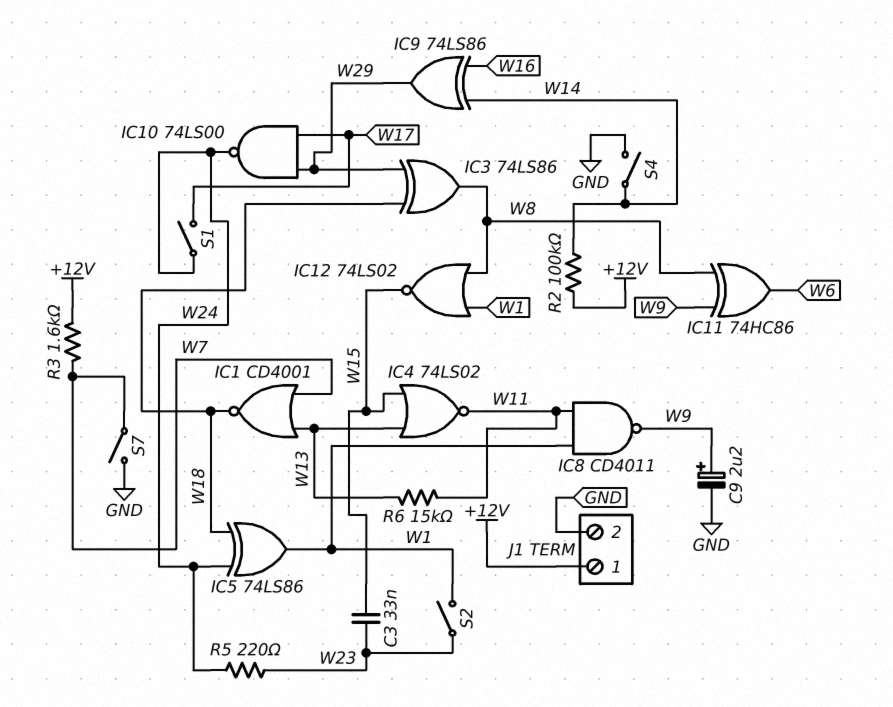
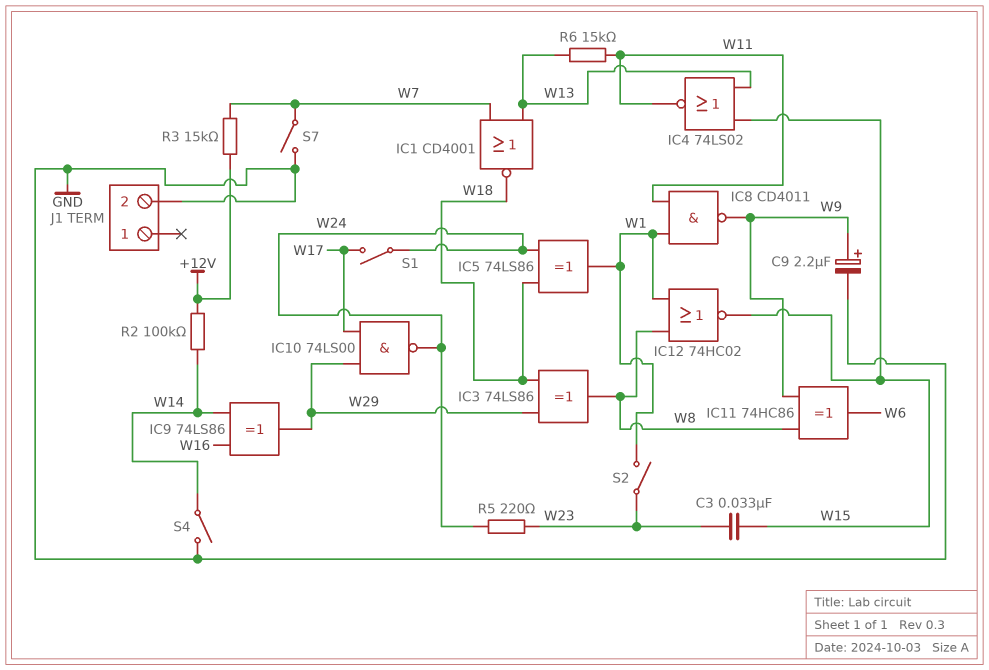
IC12: NOR 74LS02 (in W1, in W8, out W15) -> NOR 74HC02 (in W1, in W8, out W15)
J1 pin 1: +12V -> none
R3: 1.6k (+12V, W7) -> 15k (+12V, W7)

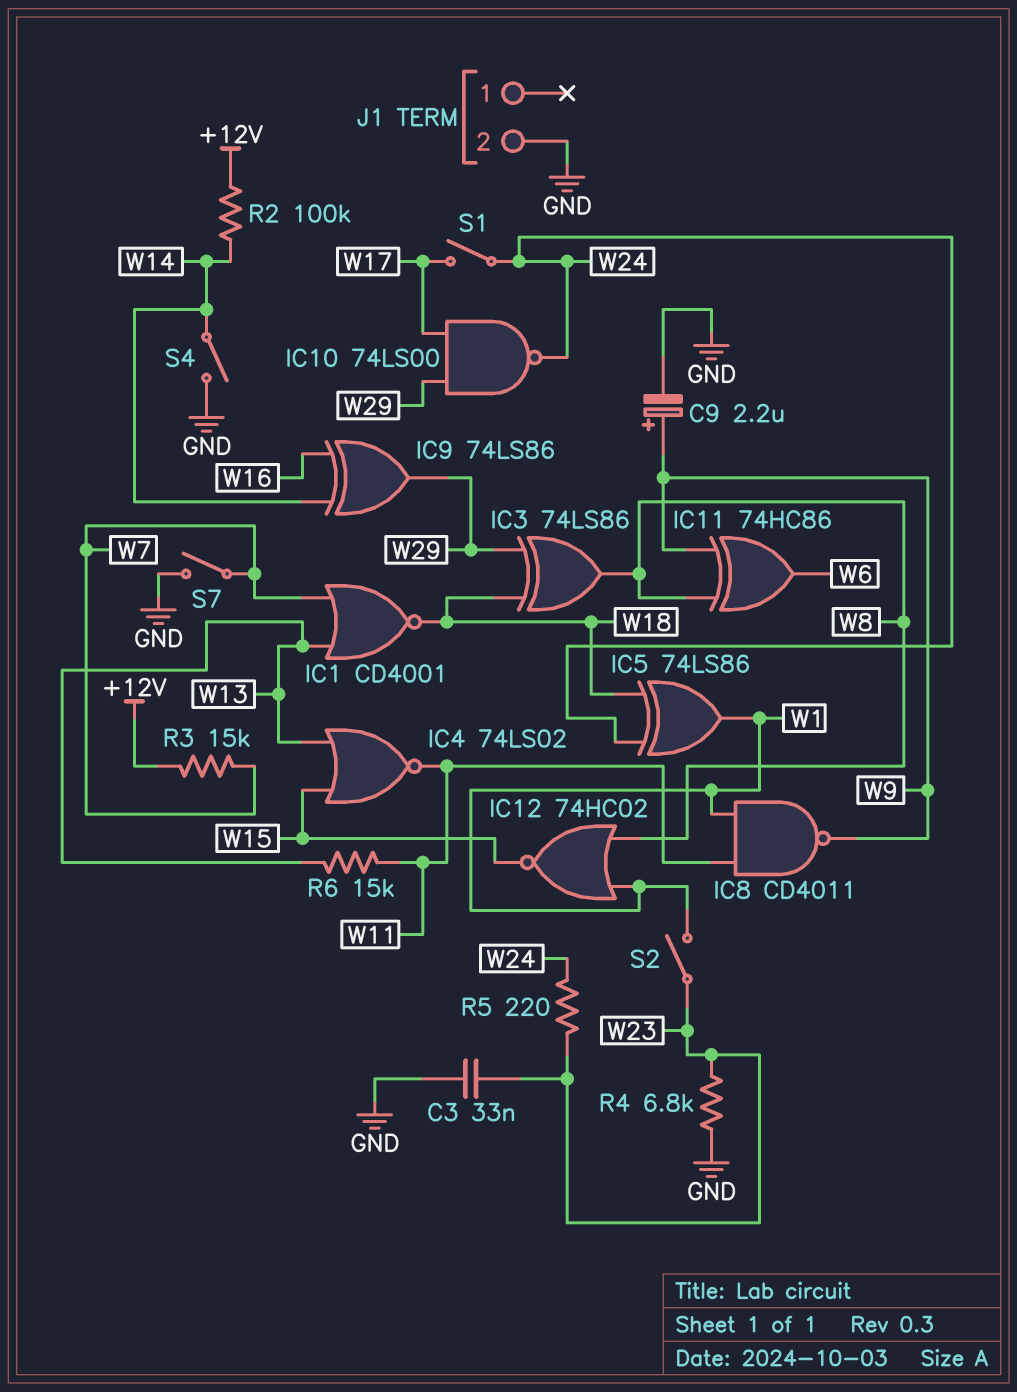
C3: 33nF (W15, W23) -> 33nF (GND, W23)
R4: none -> 6.8k (GND, W23)

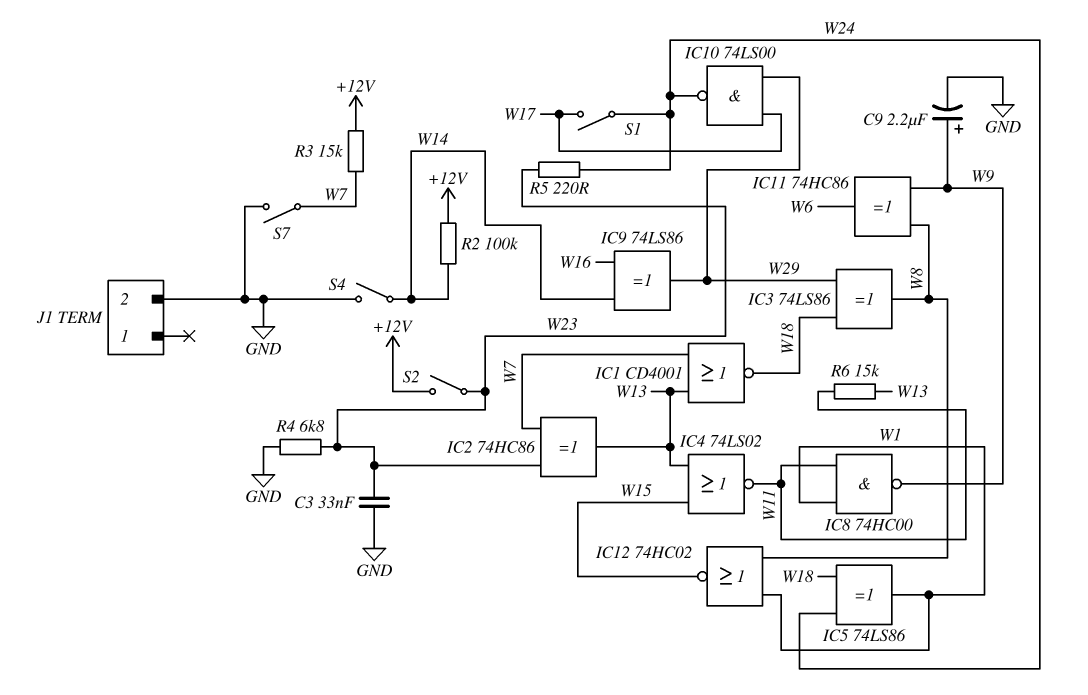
IC2: none -> XOR 74HC86 (in W7, in W23, out W13)
IC8: NAND CD4011 (in W1, in W11, out W9) -> NAND 74HC00 (in W1, in W11, out W9)
S2: switch (W1, W23) -> switch (+12V, W23)

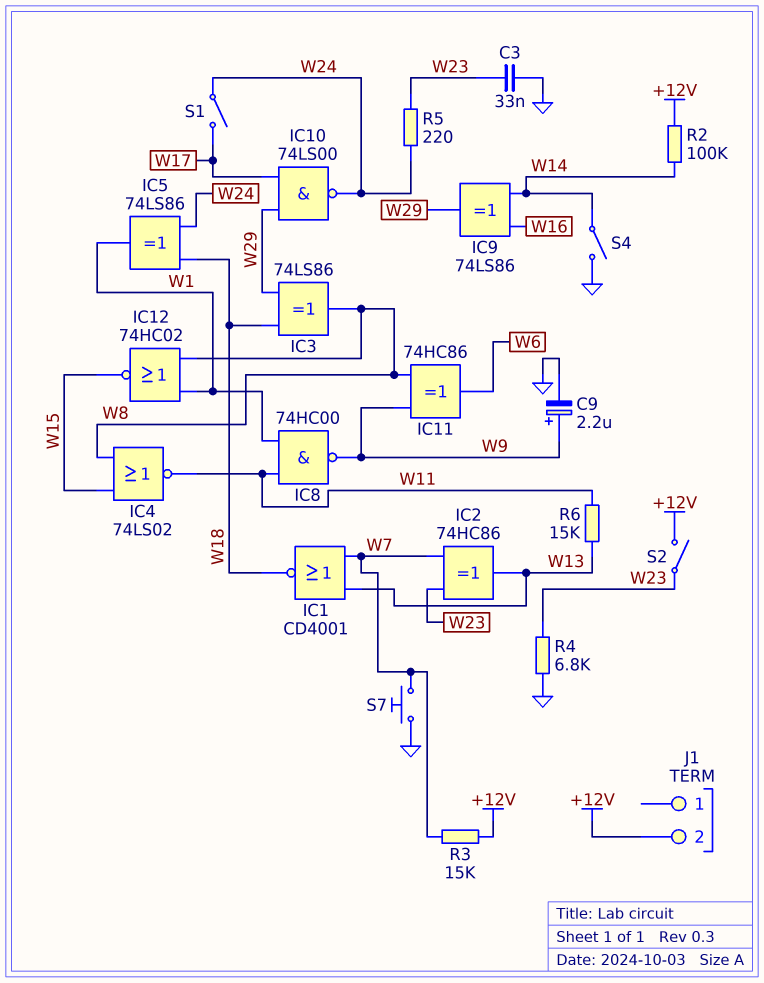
IC4: NOR 74LS02 (in W13, in W15, out W11) -> NOR 74LS02 (in W8, in W15, out W11)
J1 pin 2: GND -> +12V
S7: switch (GND, W7) -> button (GND, W7)

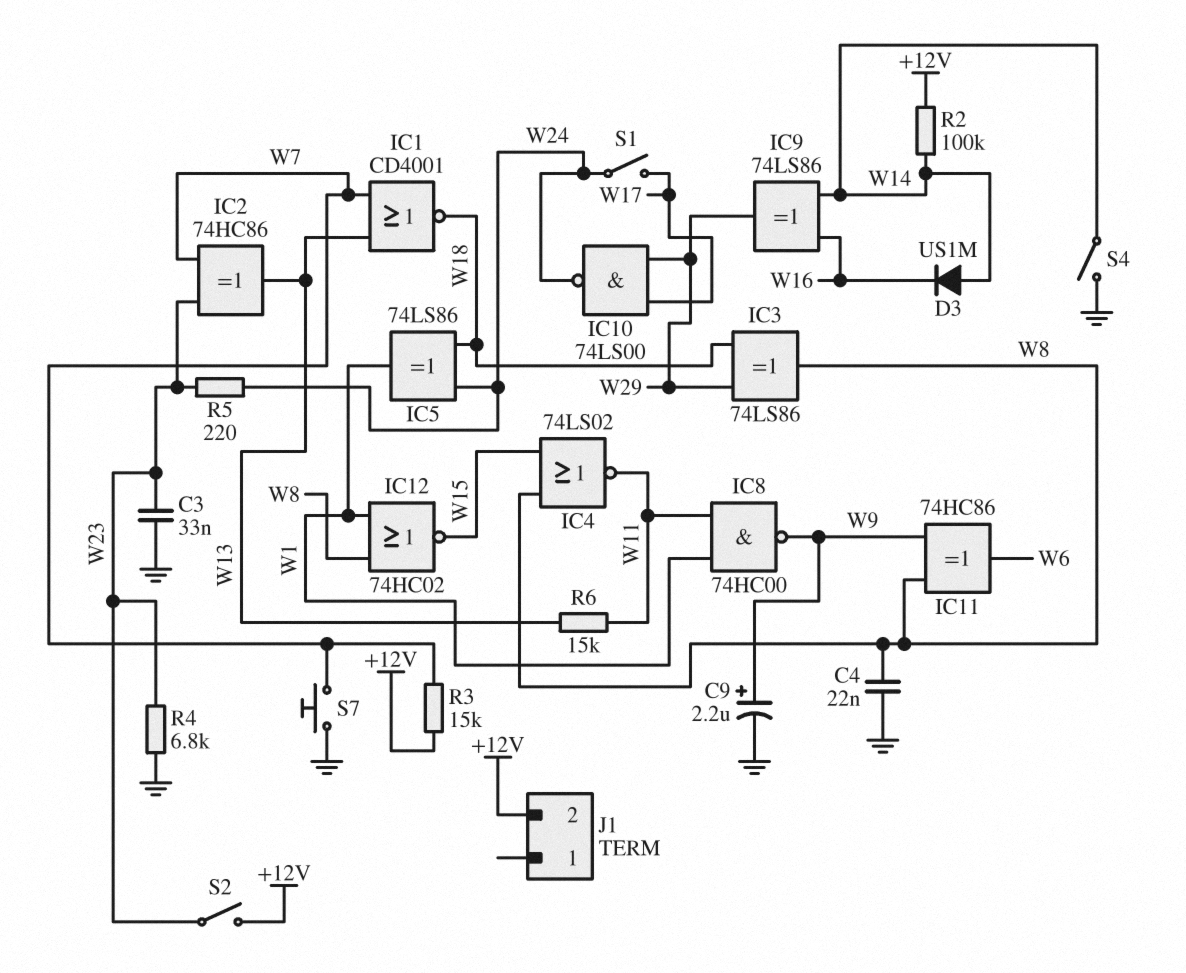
C4: none -> 22nF (GND, W8)
D3: none -> diode US1M (A W14, K W16)

